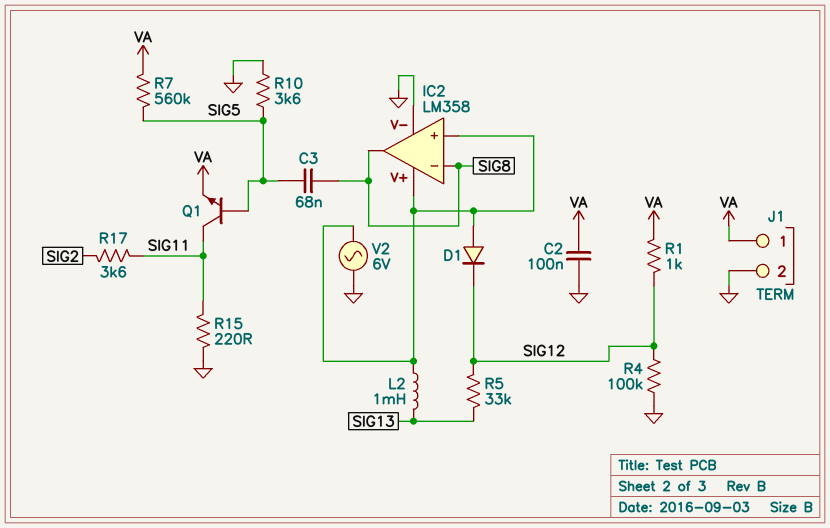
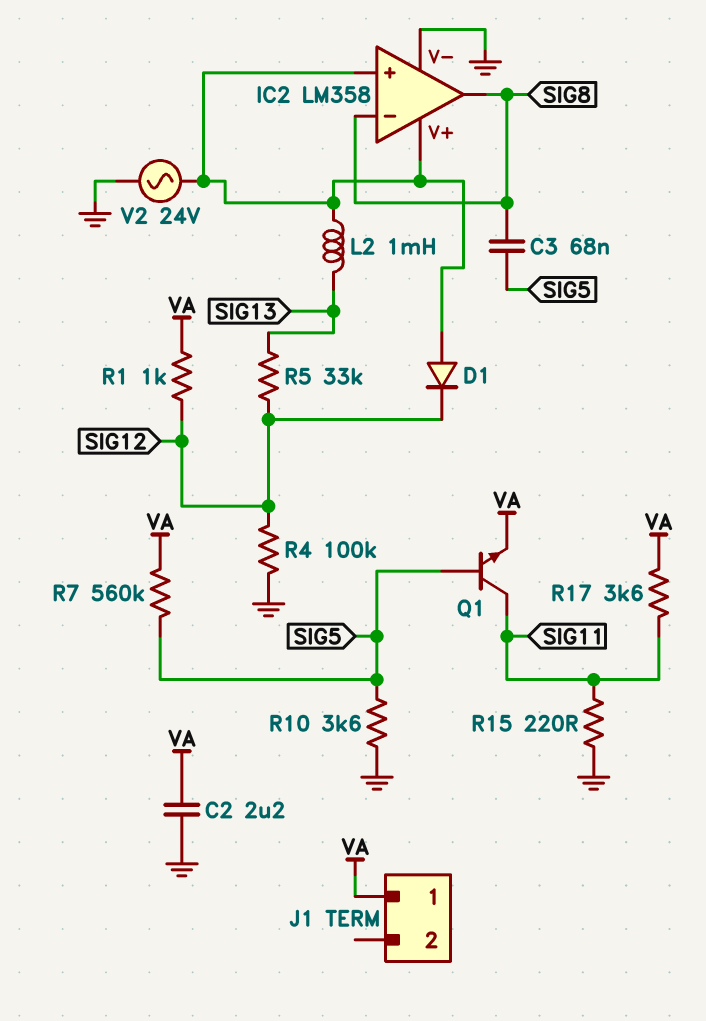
C2: 100nF (GND, VA) -> 2.2uF (GND, VA)
J1 pin 2: GND -> none
R17: 3.6k (SIG2, SIG11) -> 3.6k (SIG11, VA)
V2: AC 6V (GND, IC2/V+) -> AC 24V (GND, IC2/V+)

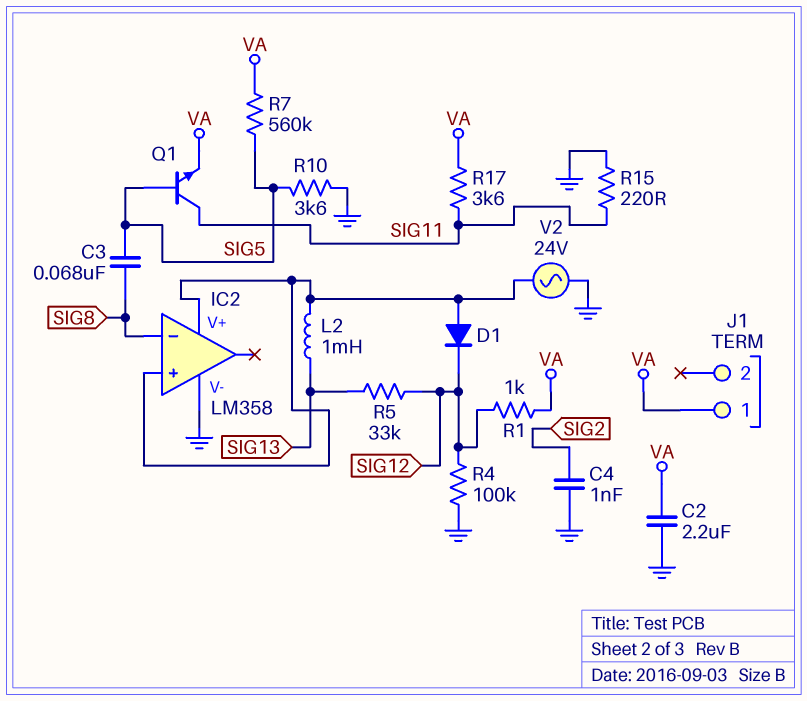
C4: none -> 1nF (GND, SIG2)
IC2 pin out: SIG8 -> none

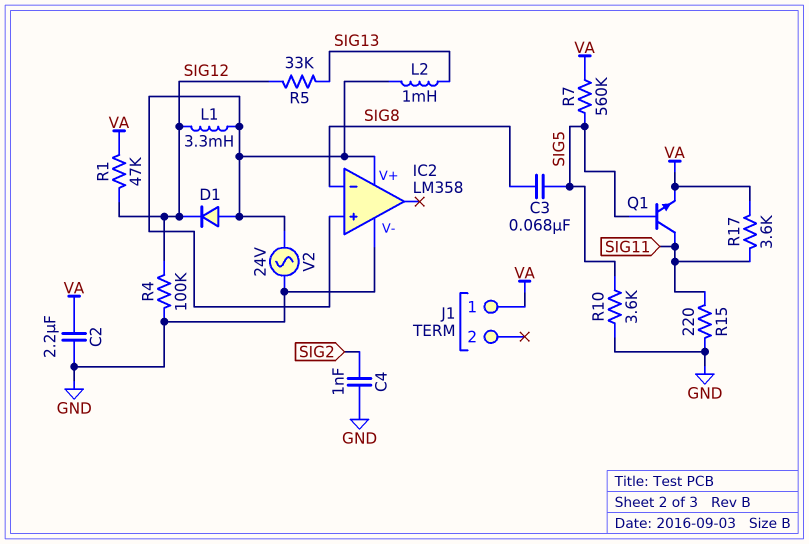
L1: none -> 3.3mH (IC2/V+, SIG12)
R1: 1k (SIG12, VA) -> 47k (SIG12, VA)

